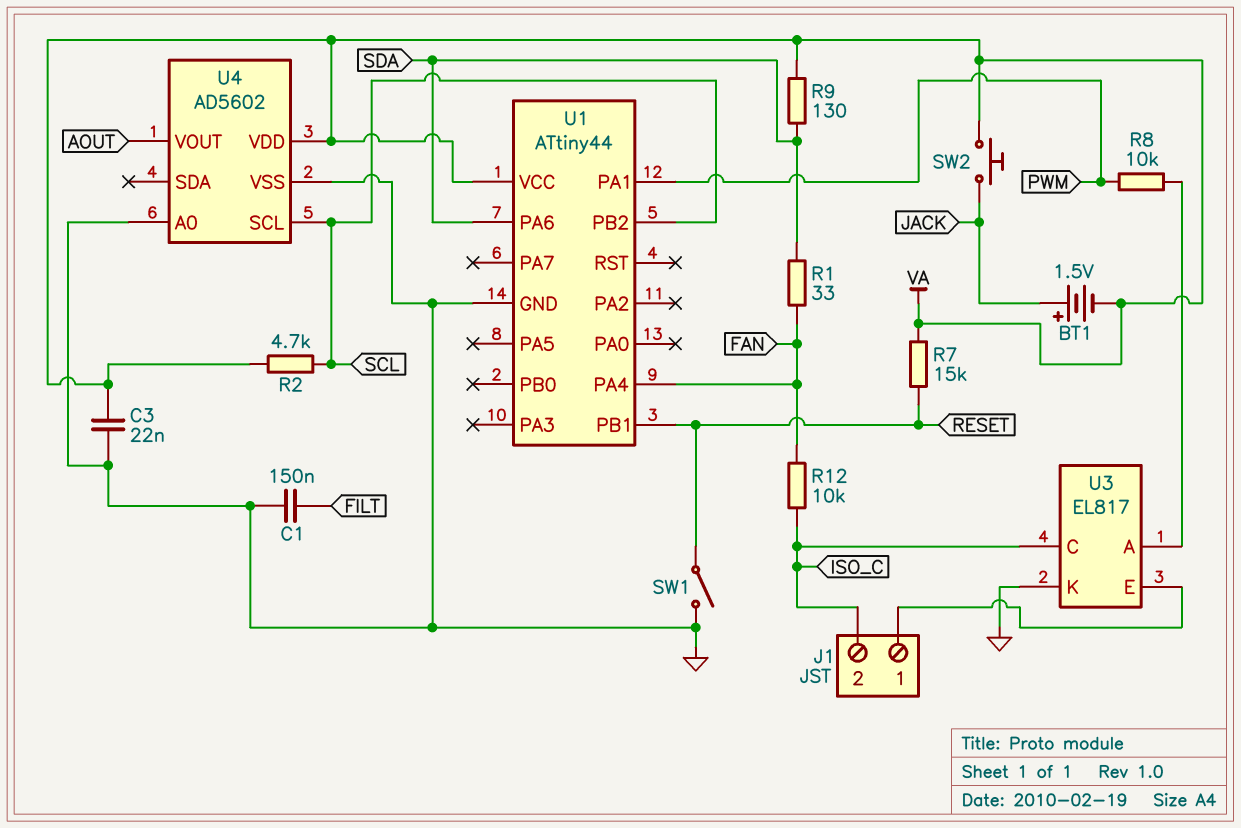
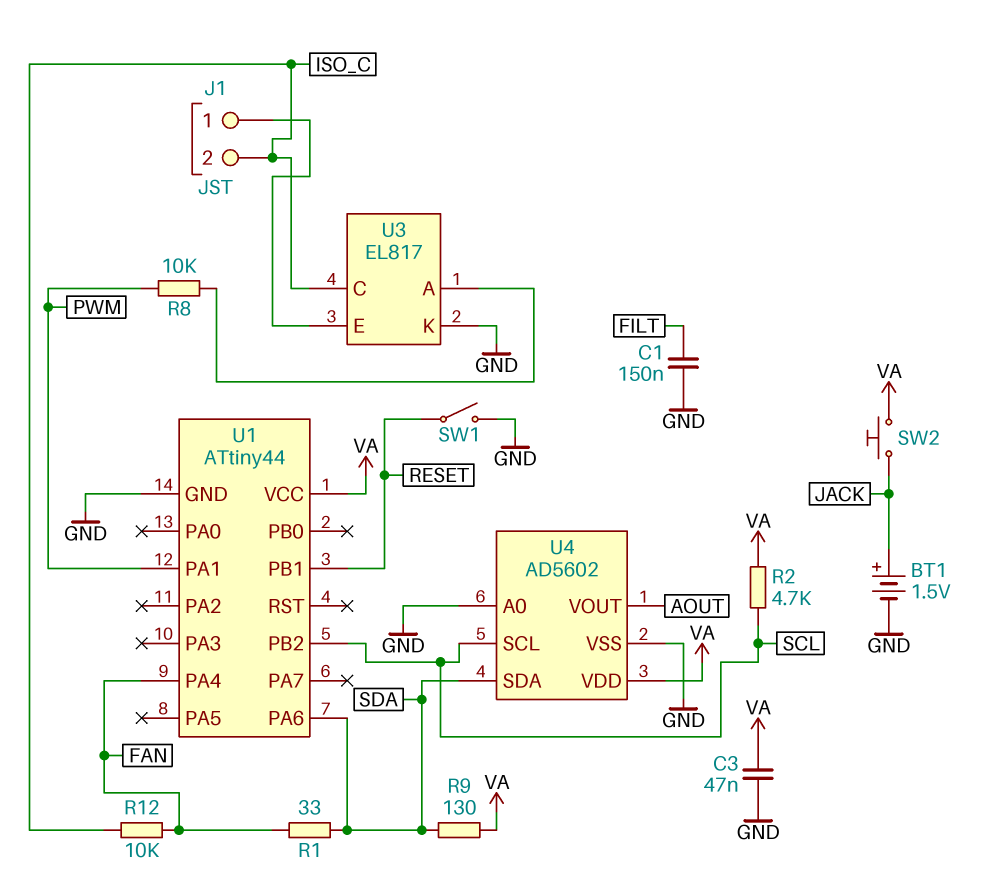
BT1: 1.5V (plus JACK, minus VA) -> 1.5V (plus JACK, minus GND)
C3: 22nF (GND, VA) -> 47nF (GND, VA)
R7: 15k (RESET, VA) -> none
U4 pin SDA: none -> SDA

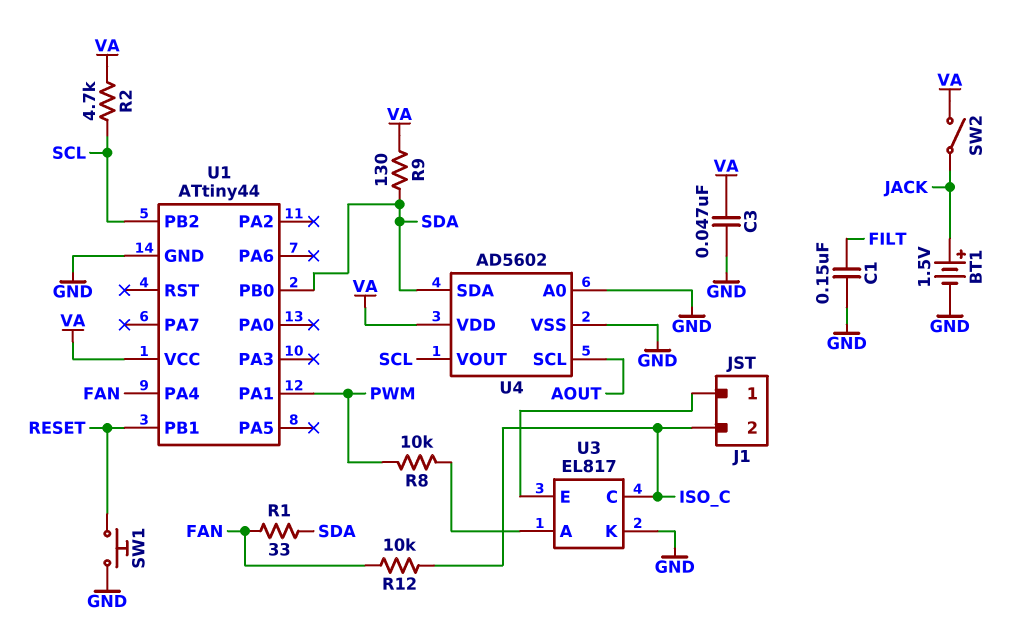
SW1: switch (GND, RESET) -> button (GND, RESET)
SW2: button (JACK, VA) -> switch (JACK, VA)
U1 pin PA6: SDA -> none
U1 pin PB0: none -> SDA
U4 pin SCL: SCL -> AOUT
U4 pin VOUT: AOUT -> SCL

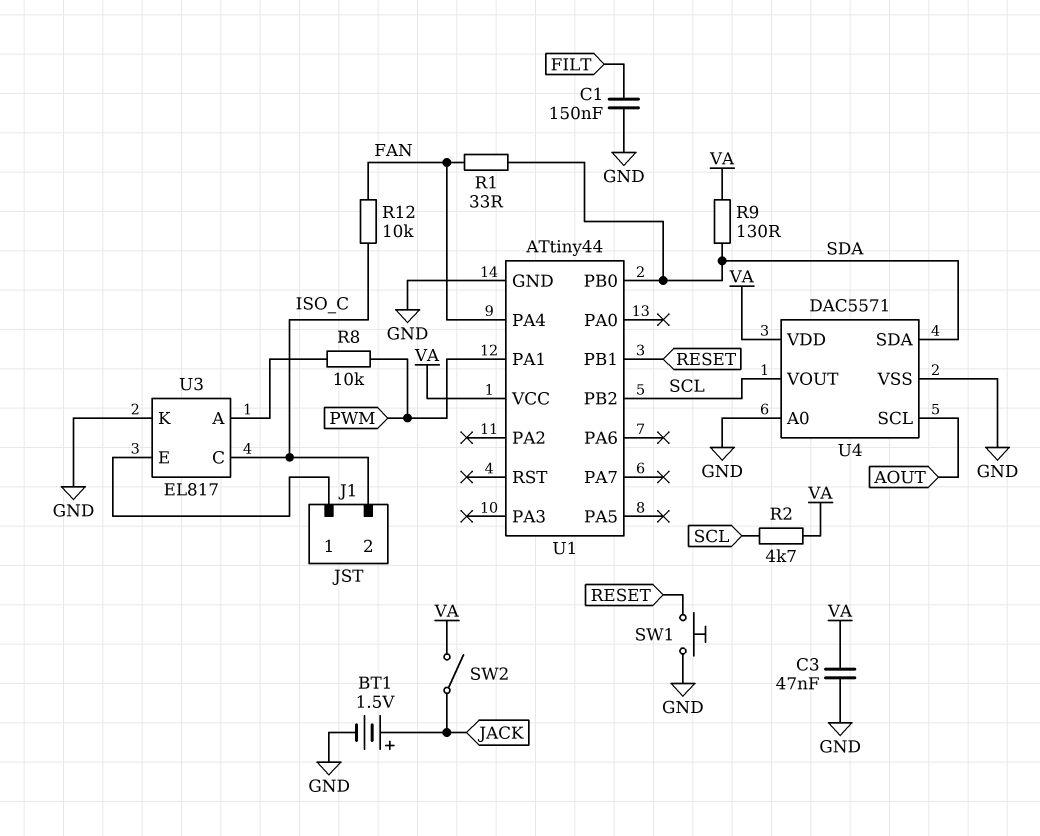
U4: AD5602 -> DAC5571

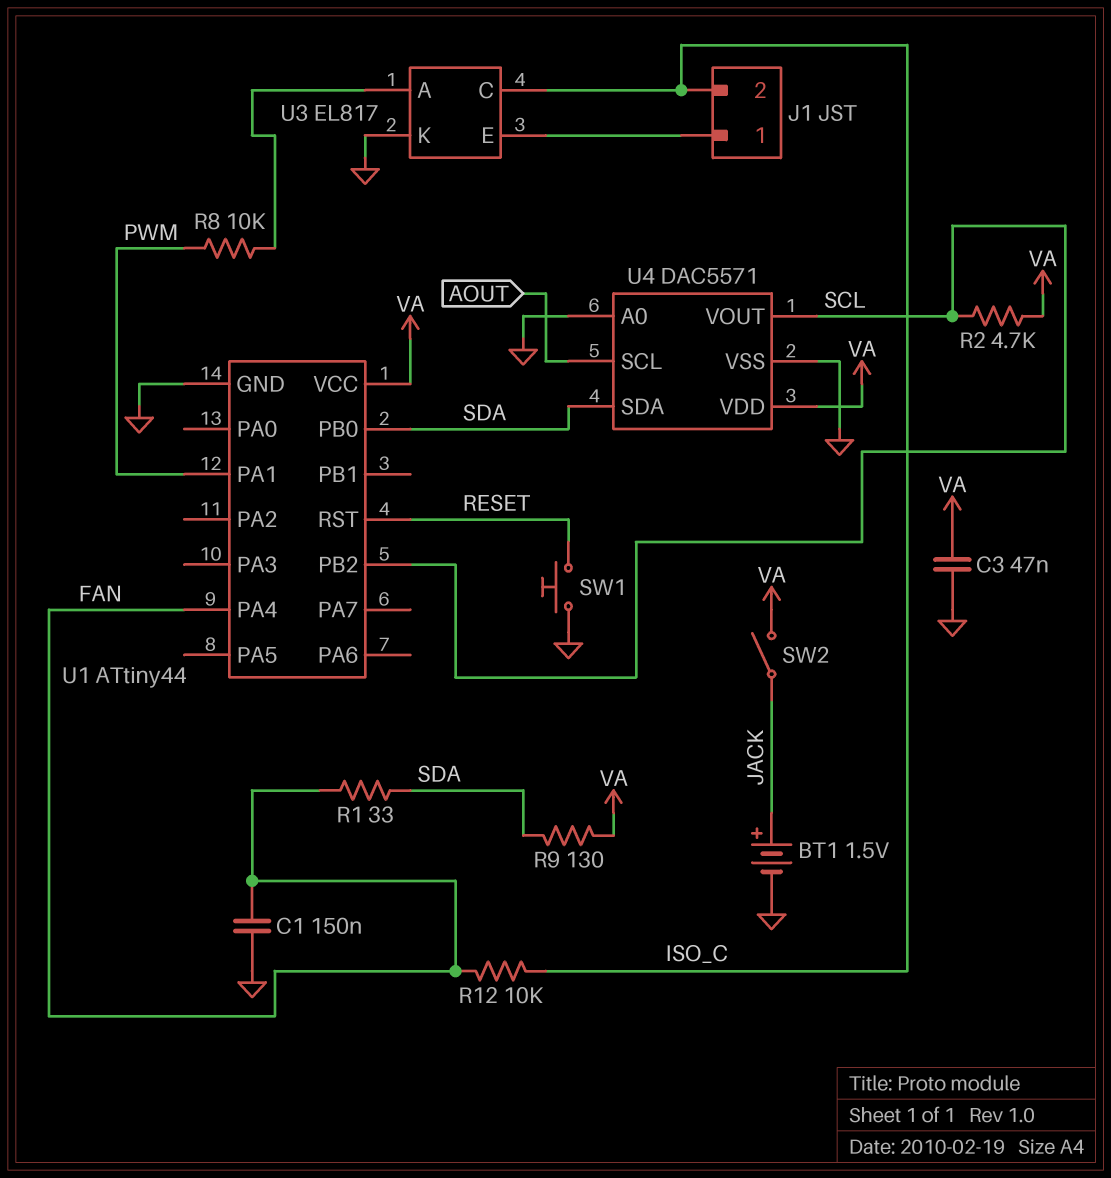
C1: 150nF (FILT, GND) -> 150nF (FAN, GND)
U1 pin PB1: RESET -> none
U1 pin RST: none -> RESET

